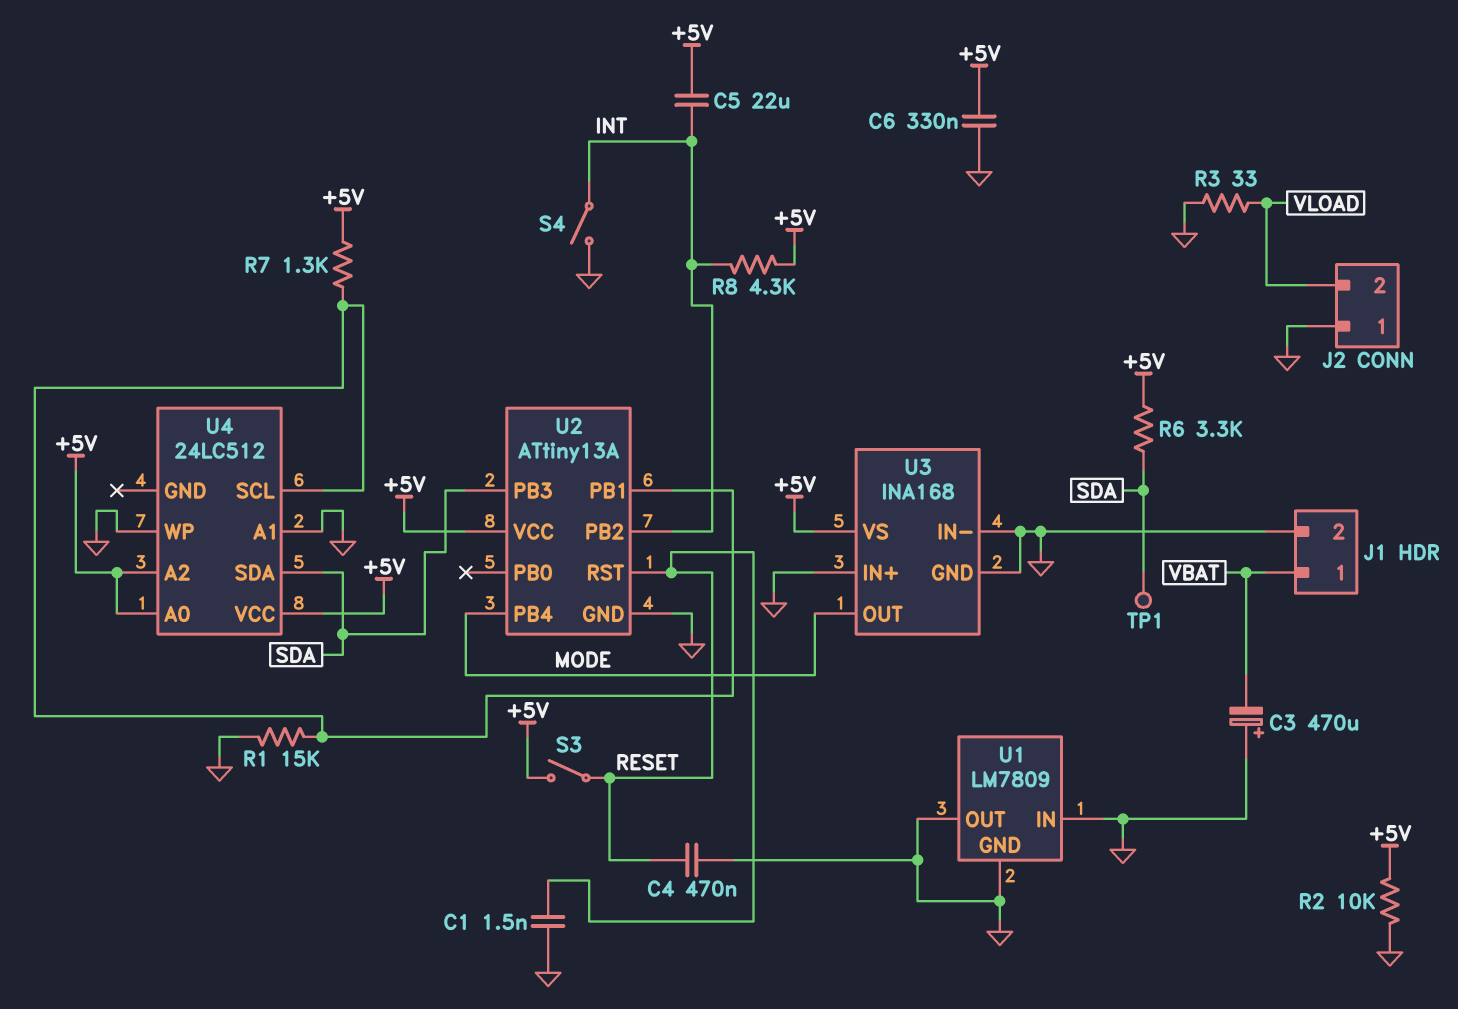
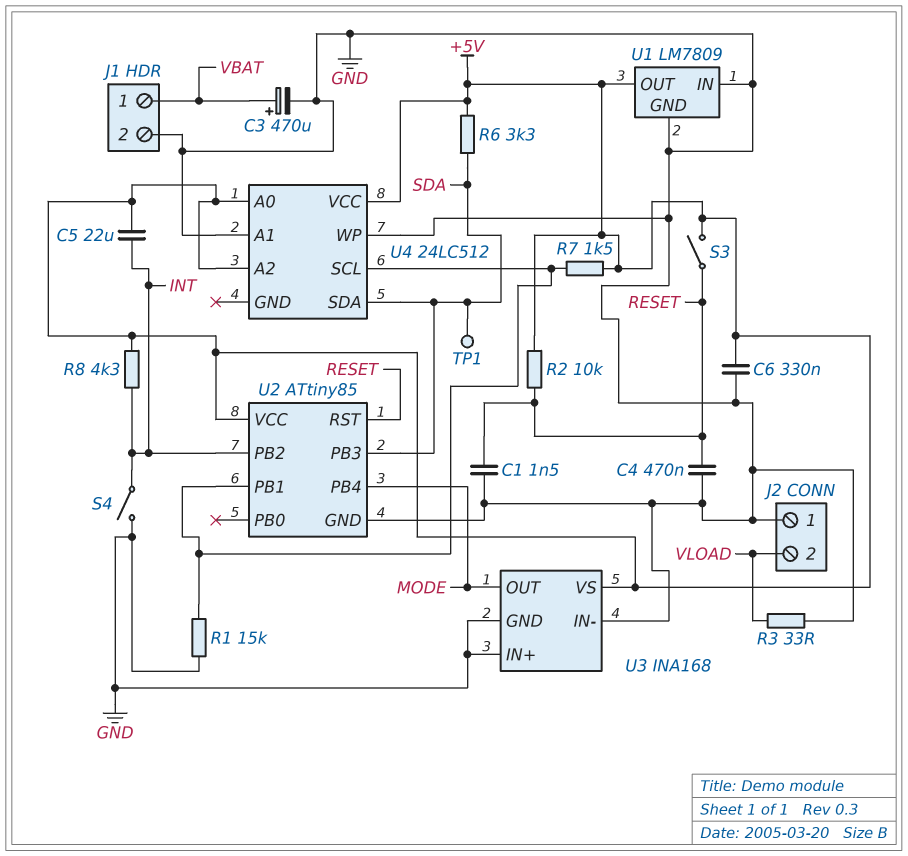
C3: 470uF (plus GND, minus VBAT) -> 470uF (plus VBAT, minus GND)
R2: 10k (+5V, GND) -> 10k (+5V, RESET)
R7: 1.3k (+5V, U2/PB1) -> 1.5k (+5V, U2/PB1)
U1 pin OUT: GND -> +5V
U2: ATtiny13A -> ATtiny85

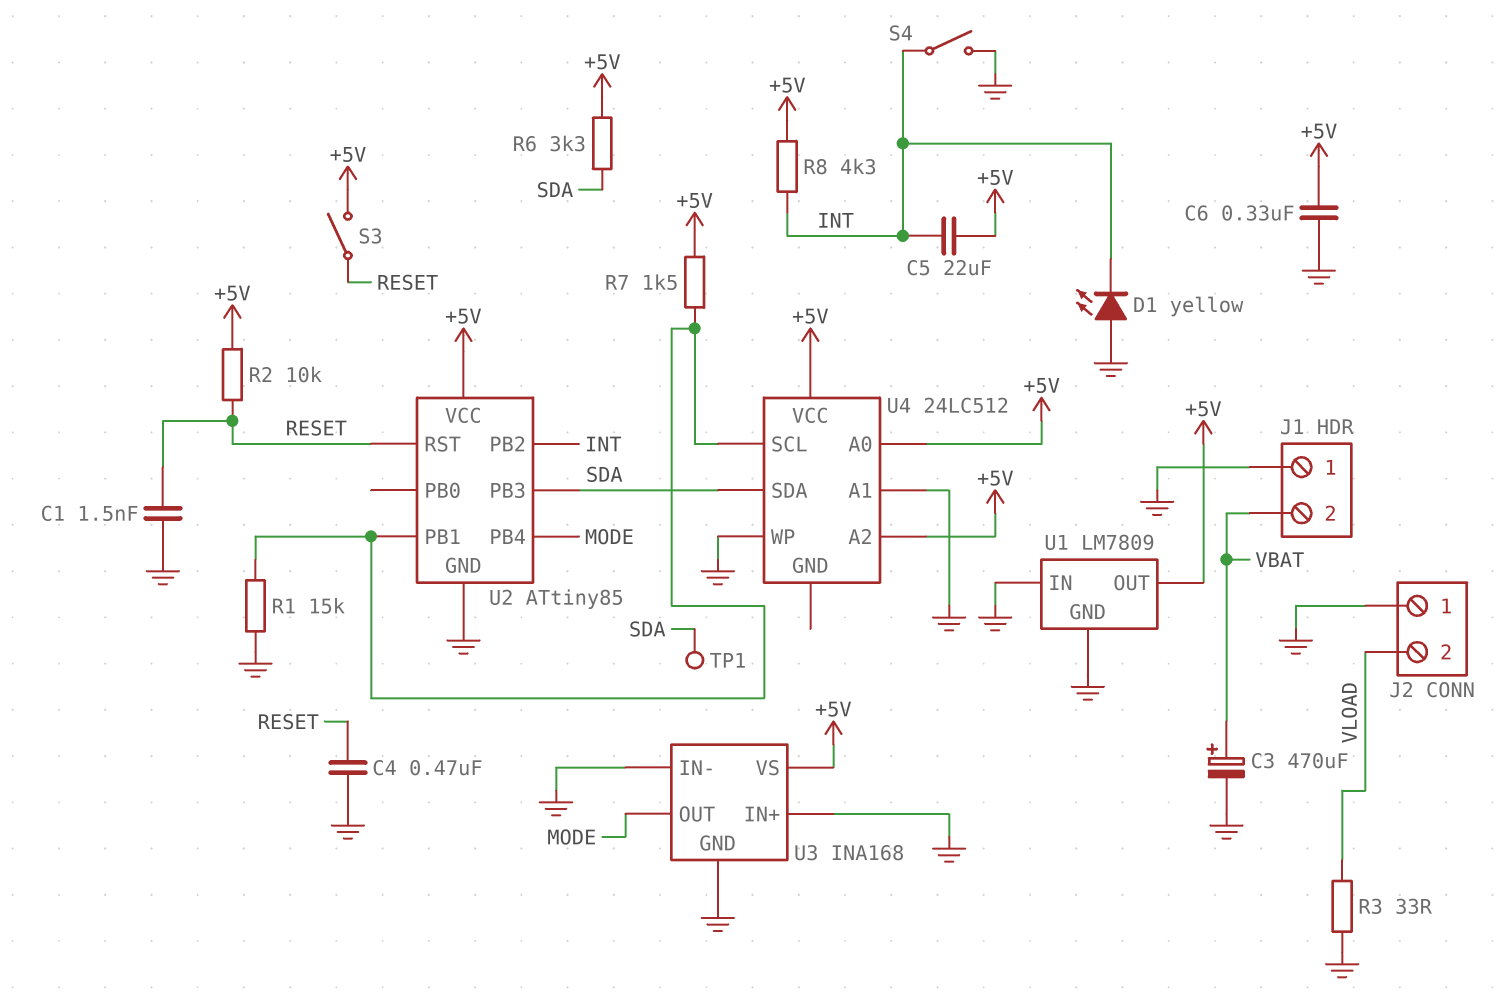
D1: none -> LED yellow (A GND, K INT)
J1 pin 1: VBAT -> GND
J1 pin 2: GND -> VBAT

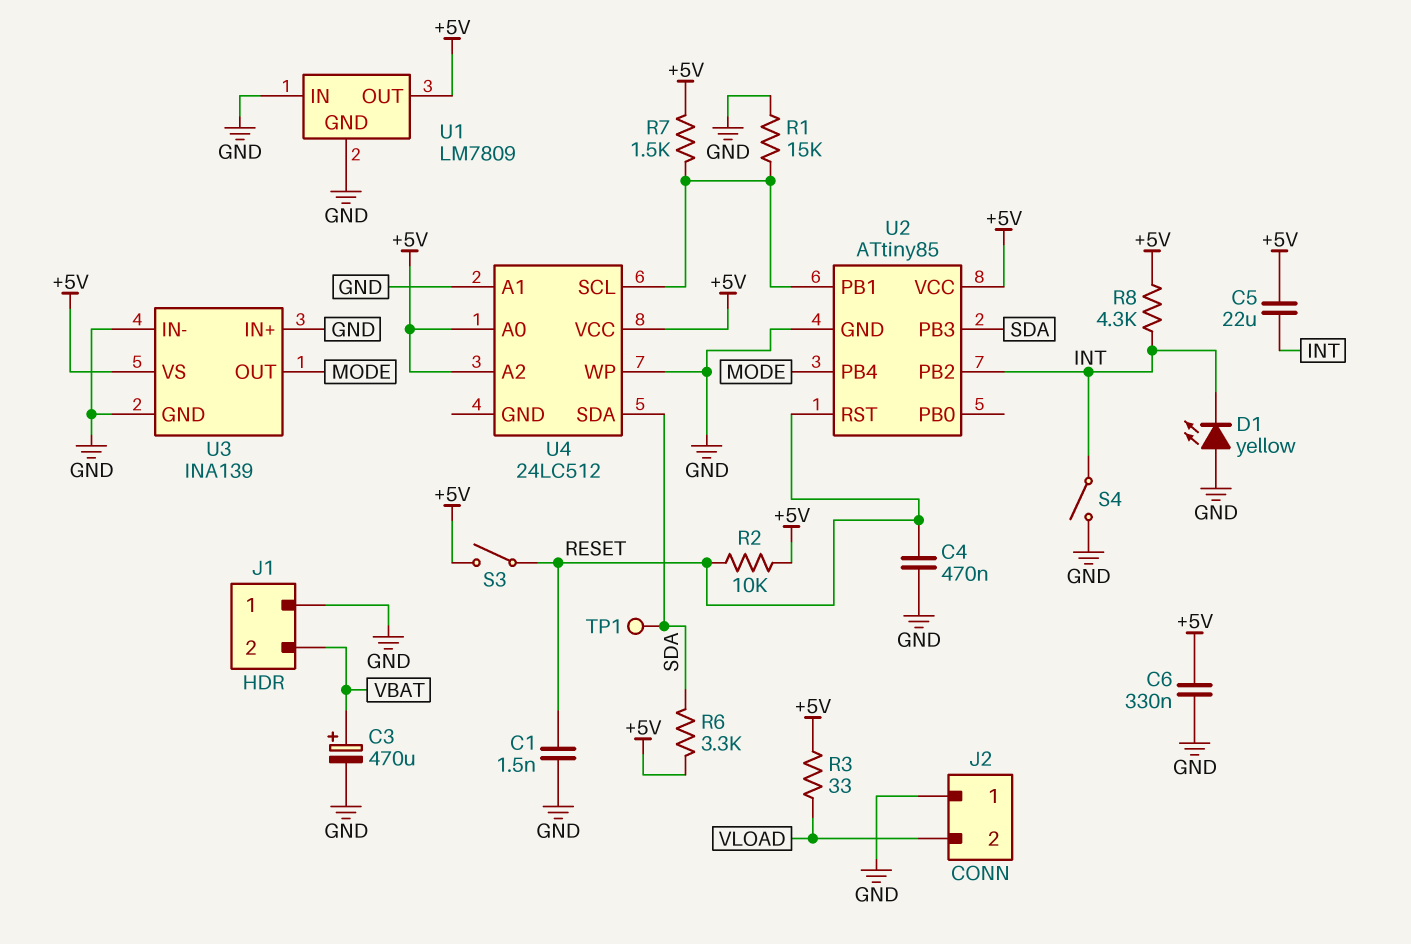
R3: 33 (GND, VLOAD) -> 33 (+5V, VLOAD)
U3: INA168 -> INA139

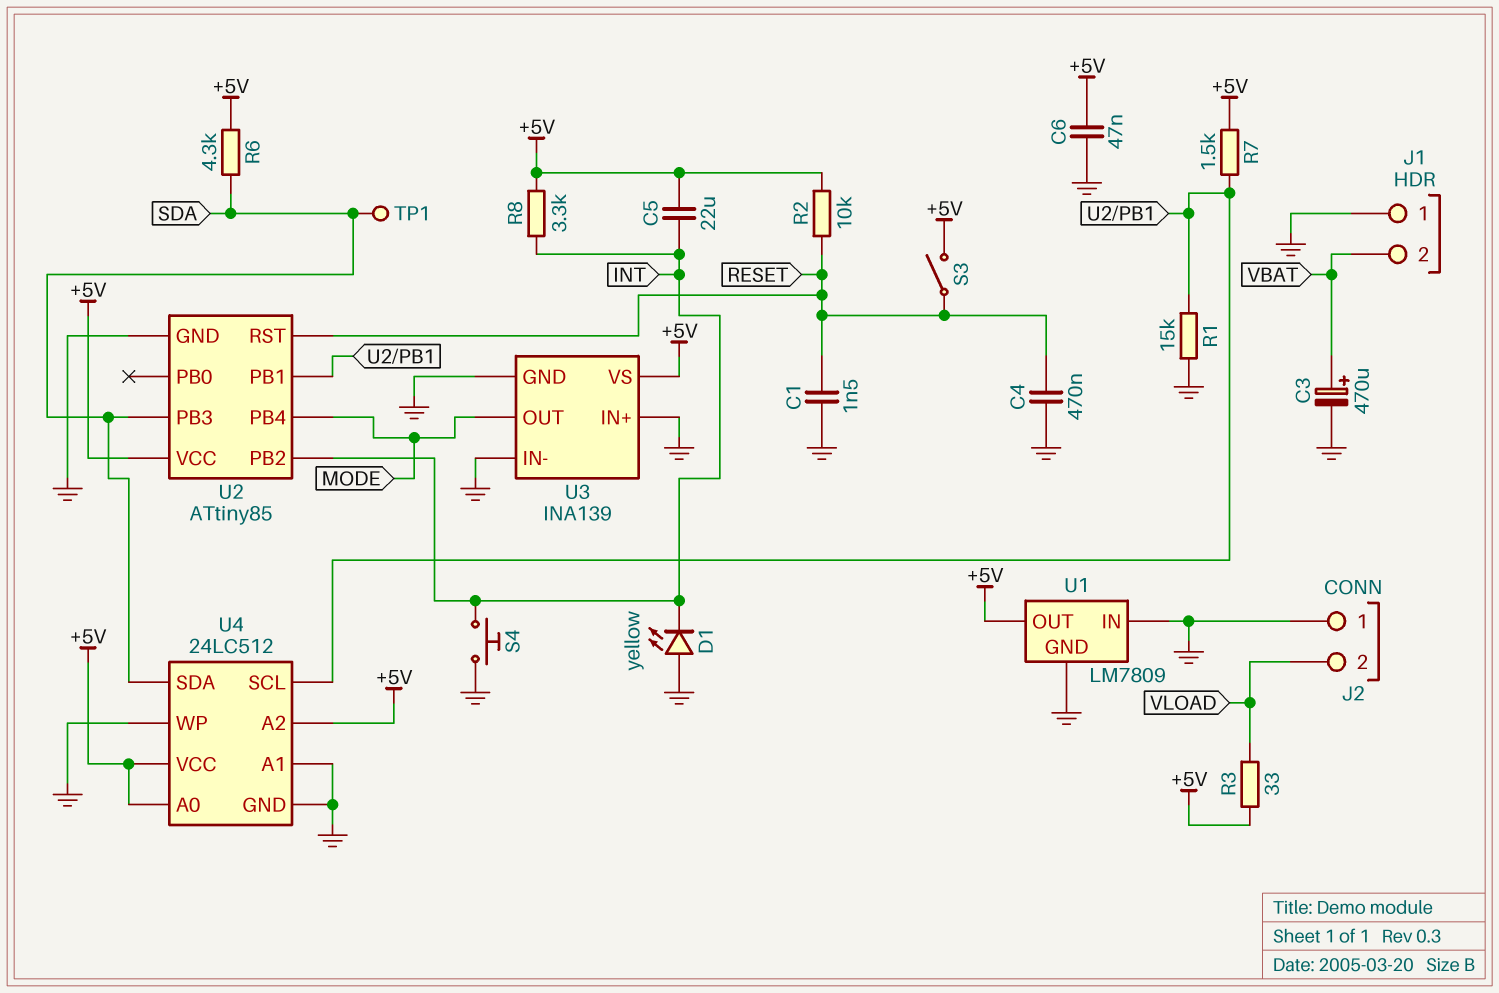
C6: 330nF (+5V, GND) -> 47nF (+5V, GND)
R6: 3.3k (+5V, SDA) -> 4.3k (+5V, SDA)
R8: 4.3k (+5V, INT) -> 3.3k (+5V, INT)
S4: switch (GND, INT) -> button (GND, INT)
U4 pin GND: none -> GND

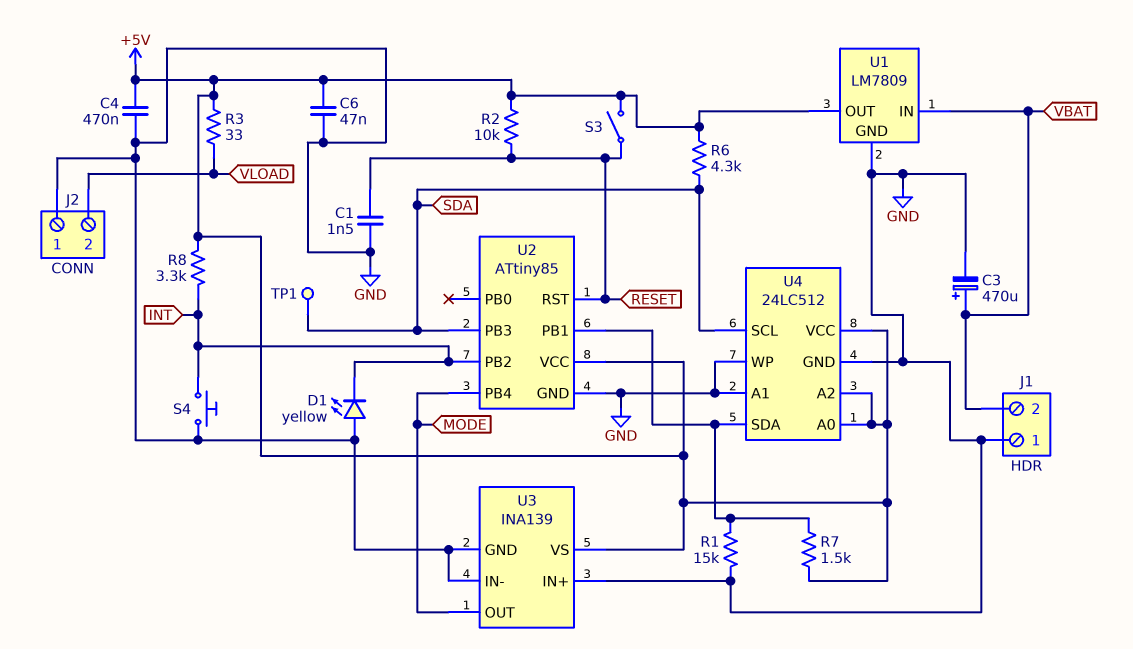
C4: 470nF (GND, RESET) -> 470nF (+5V, GND)
C5: 22uF (+5V, INT) -> none
U1 pin IN: GND -> VBAT
U4 pin SCL: U2/PB1 -> SDA
U4 pin SDA: SDA -> U2/PB1

